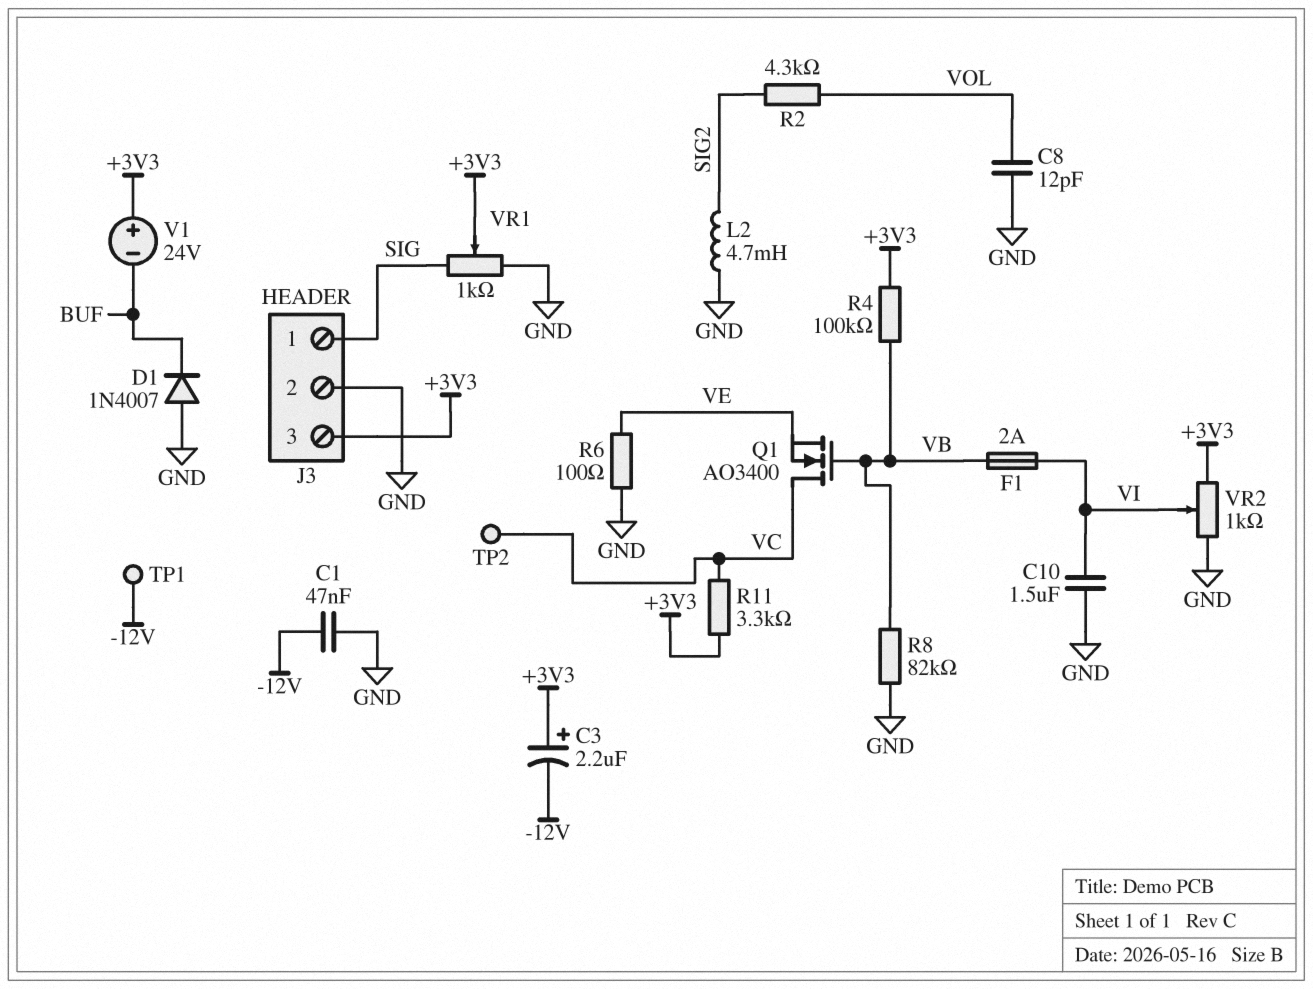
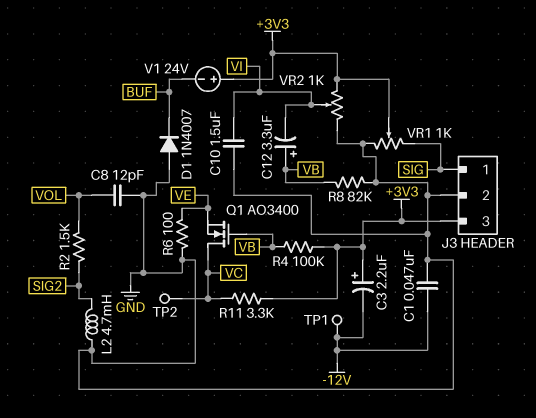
C12: none -> 3.3uF (plus VB, minus VI)
F1: 2A (VB, VI) -> none
R2: 4.3k (SIG2, VOL) -> 1.5k (SIG2, VOL)

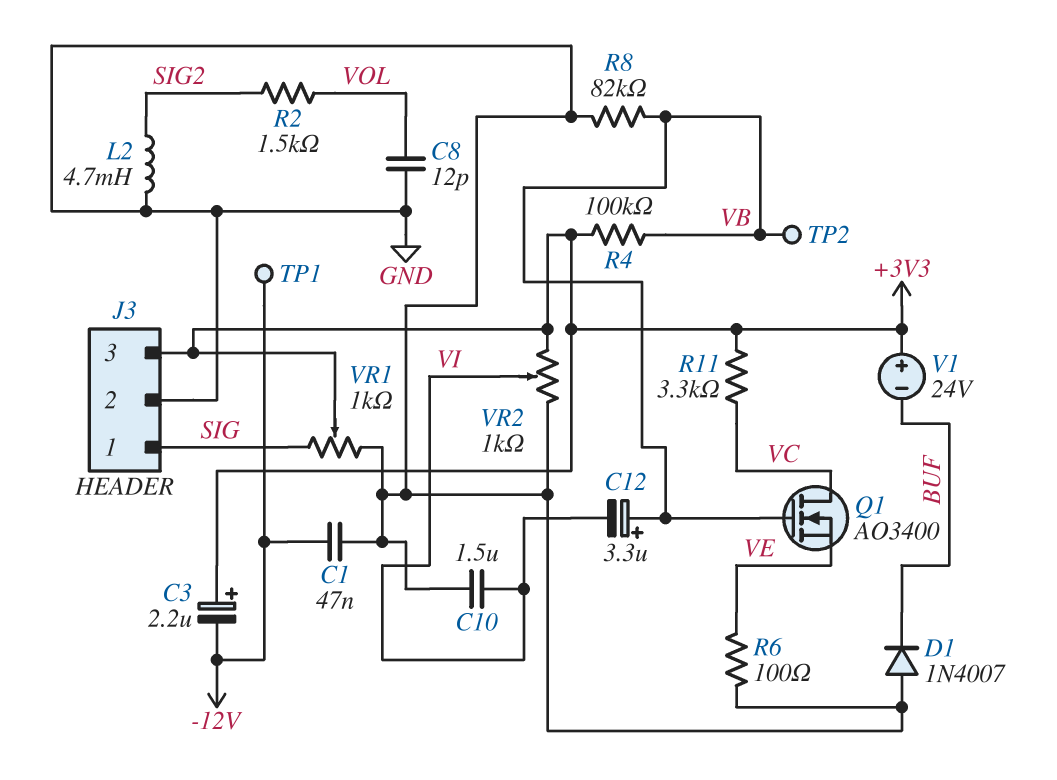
TP2: test point (VC) -> test point (VB)

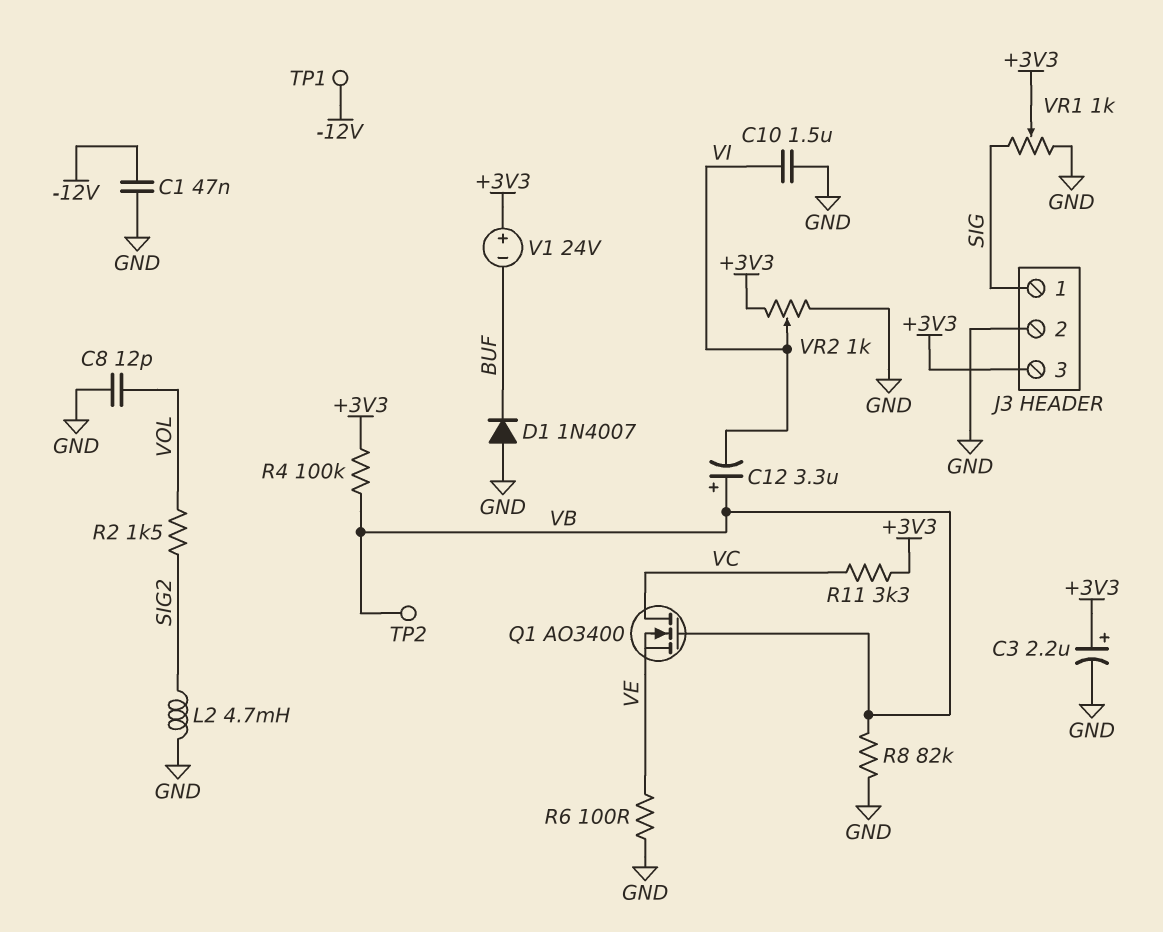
C3: 2.2uF (plus +3V3, minus -12V) -> 2.2uF (plus +3V3, minus GND)

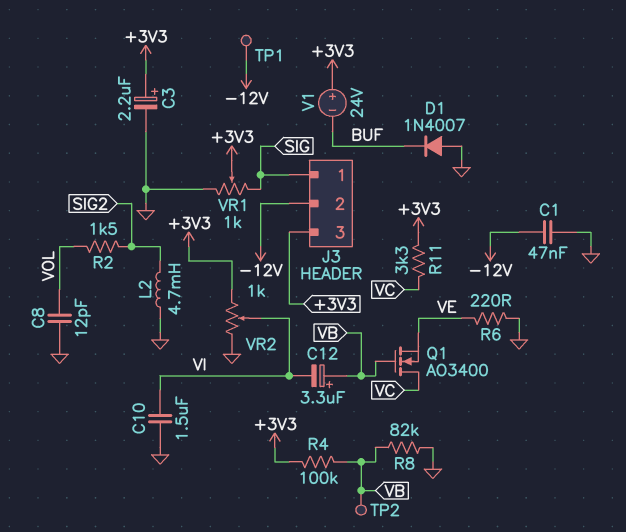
J3 pin 2: GND -> -12V
R6: 100 (GND, VE) -> 220 (GND, VE)

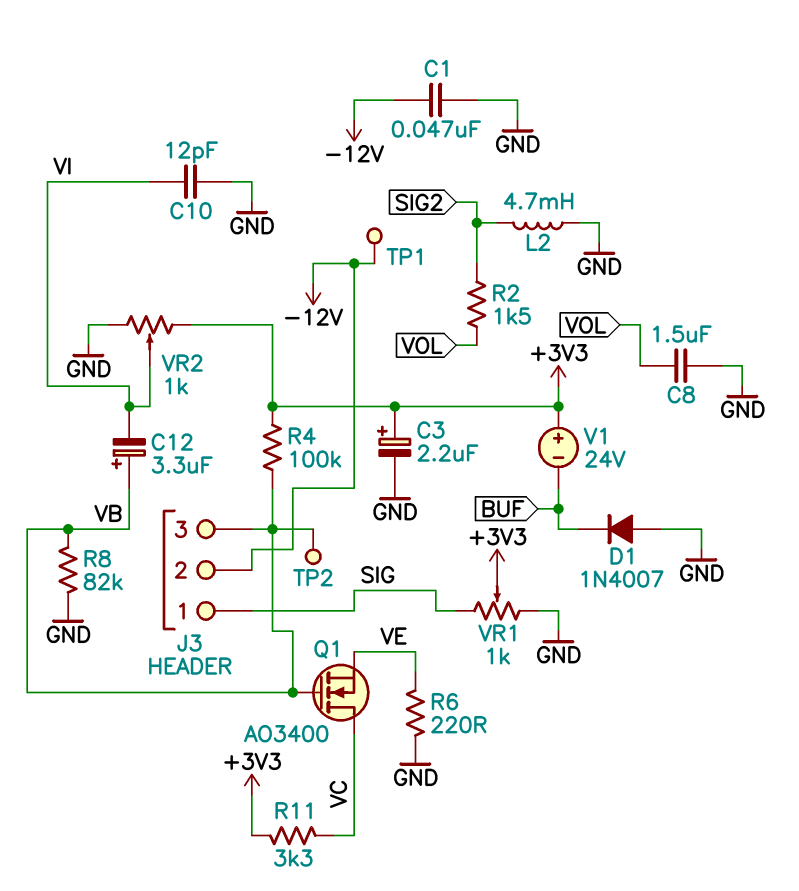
C8: 12pF (GND, VOL) -> 1.5uF (GND, VOL)
C10: 1.5uF (GND, VI) -> 12pF (GND, VI)
J3 pin 3: +3V3 -> VB

